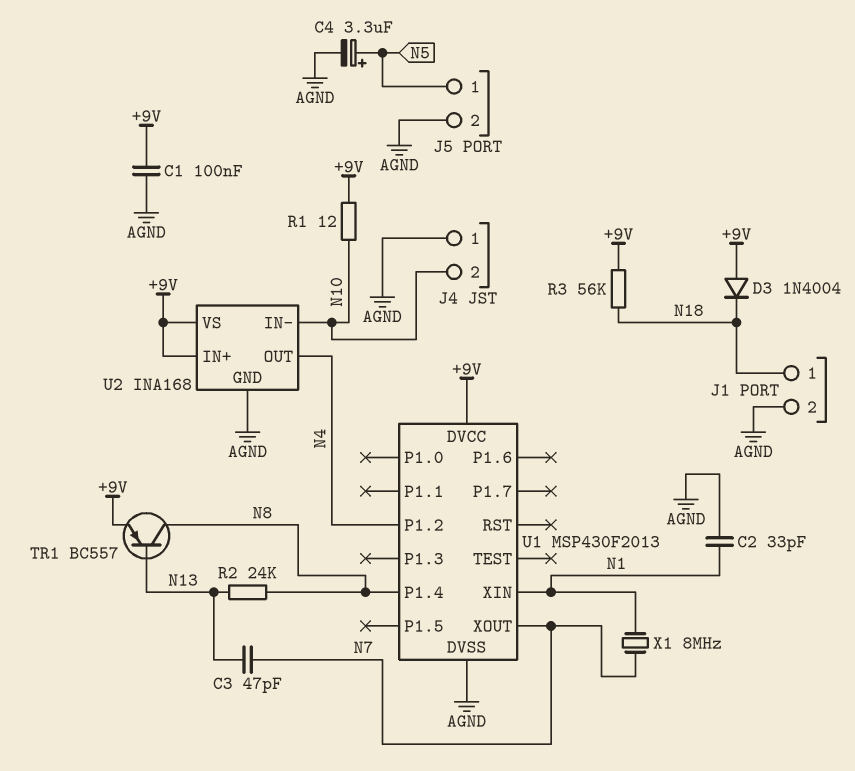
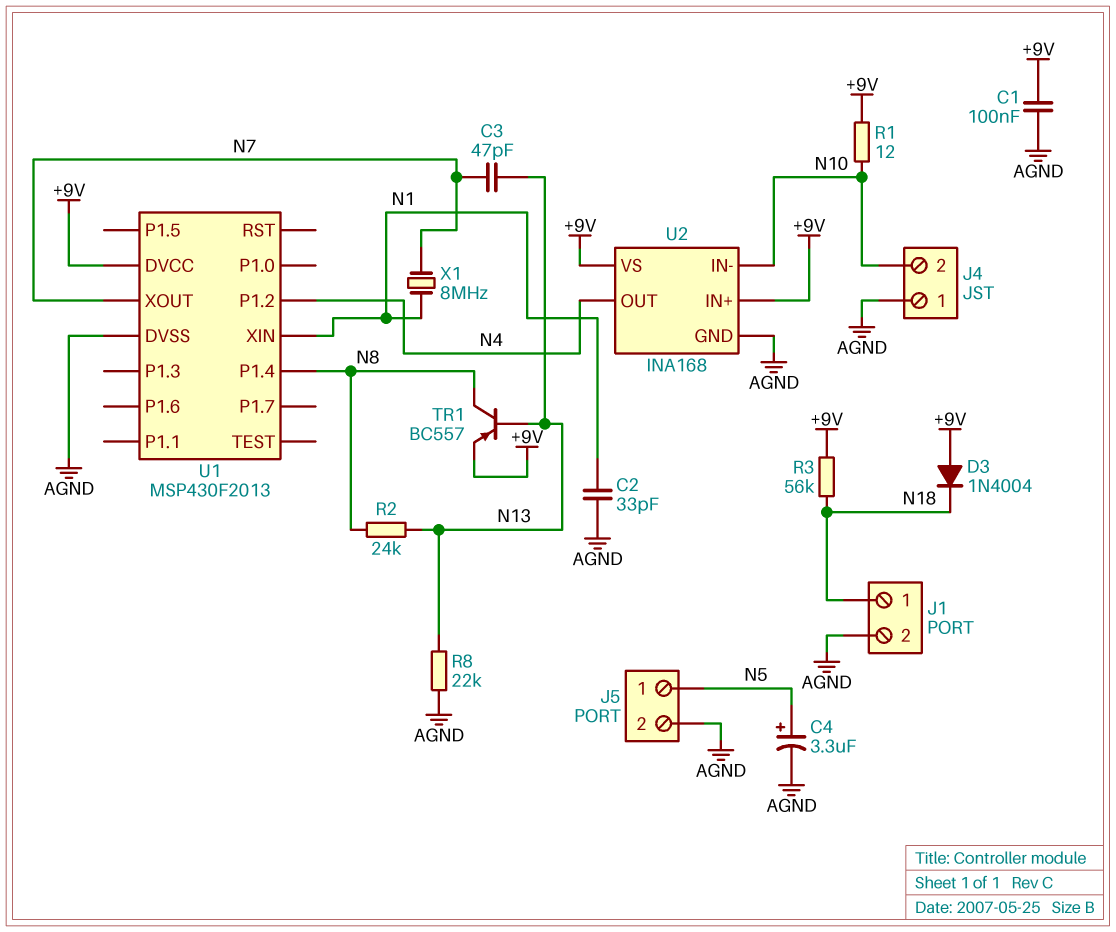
R8: none -> 22k (AGND, N13)

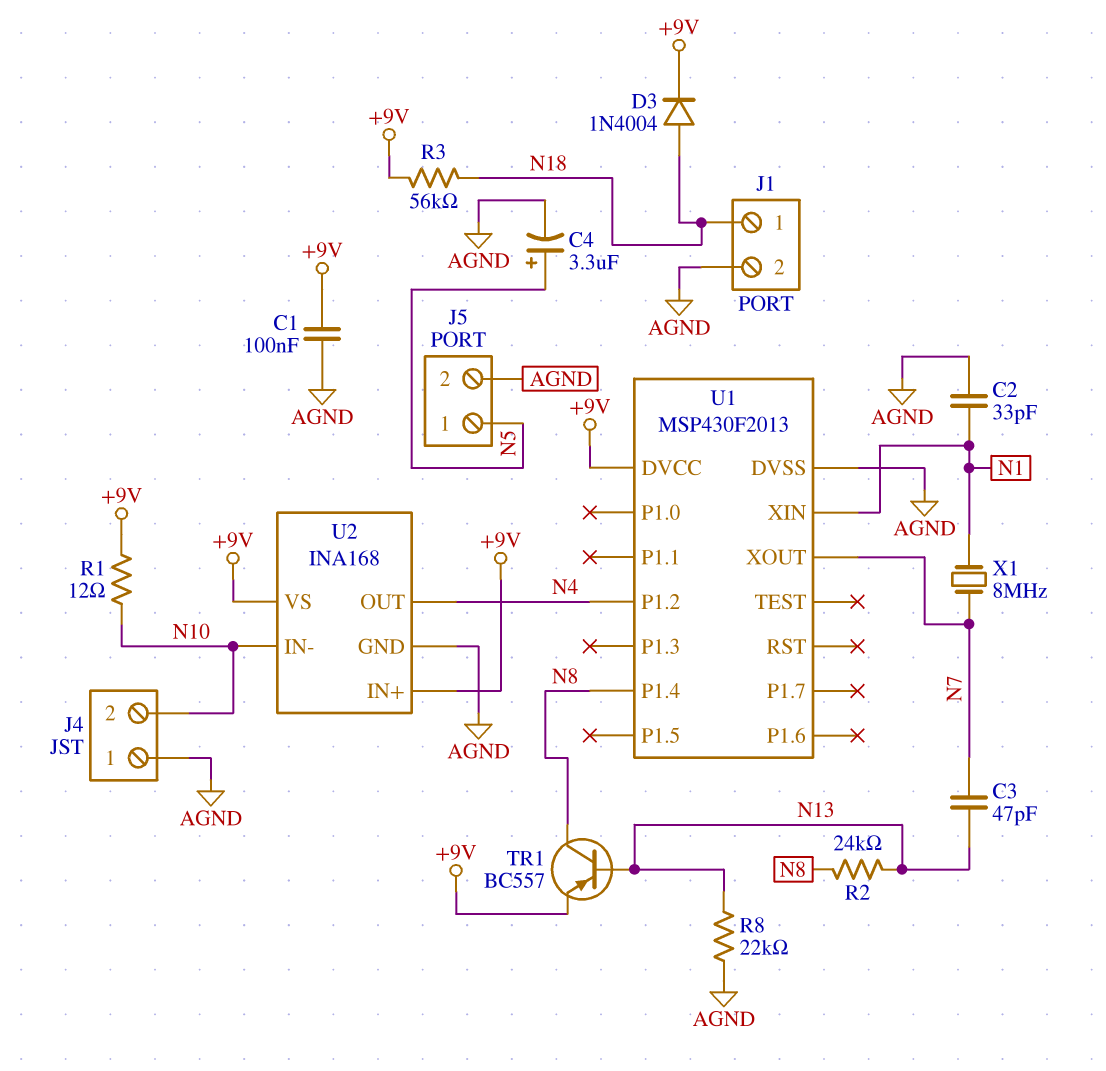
D3: diode 1N4004 (A +9V, K N18) -> diode 1N4004 (A N18, K +9V)

